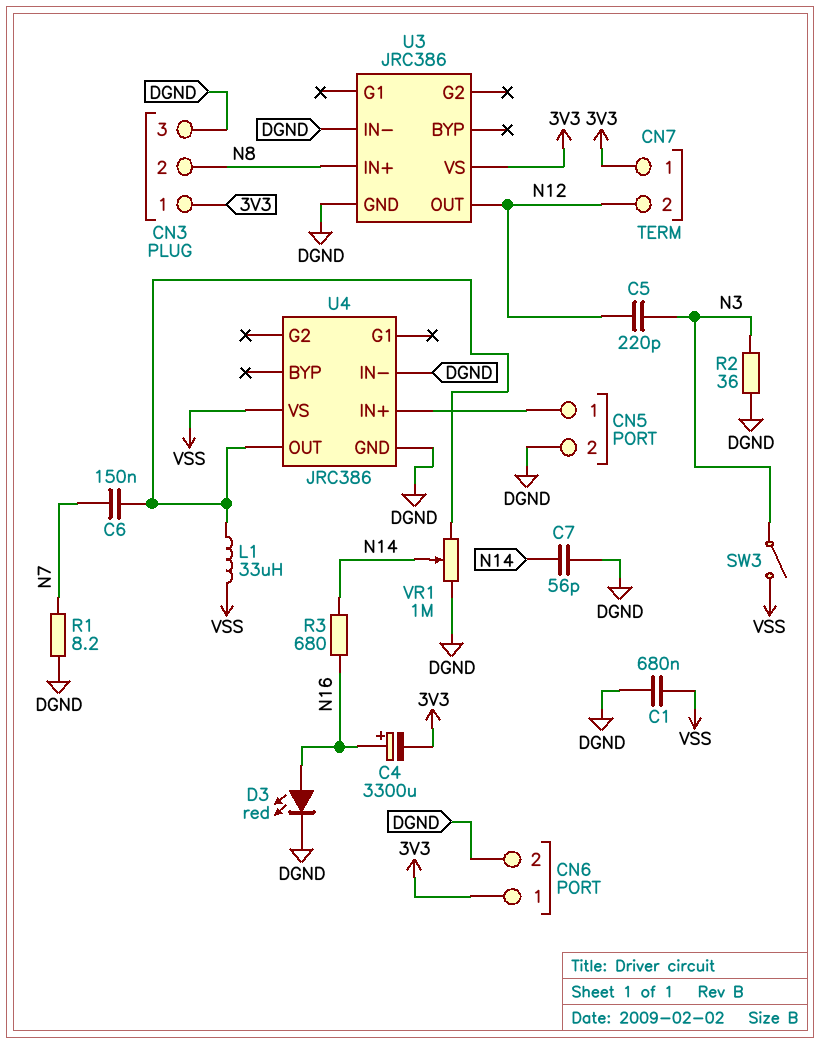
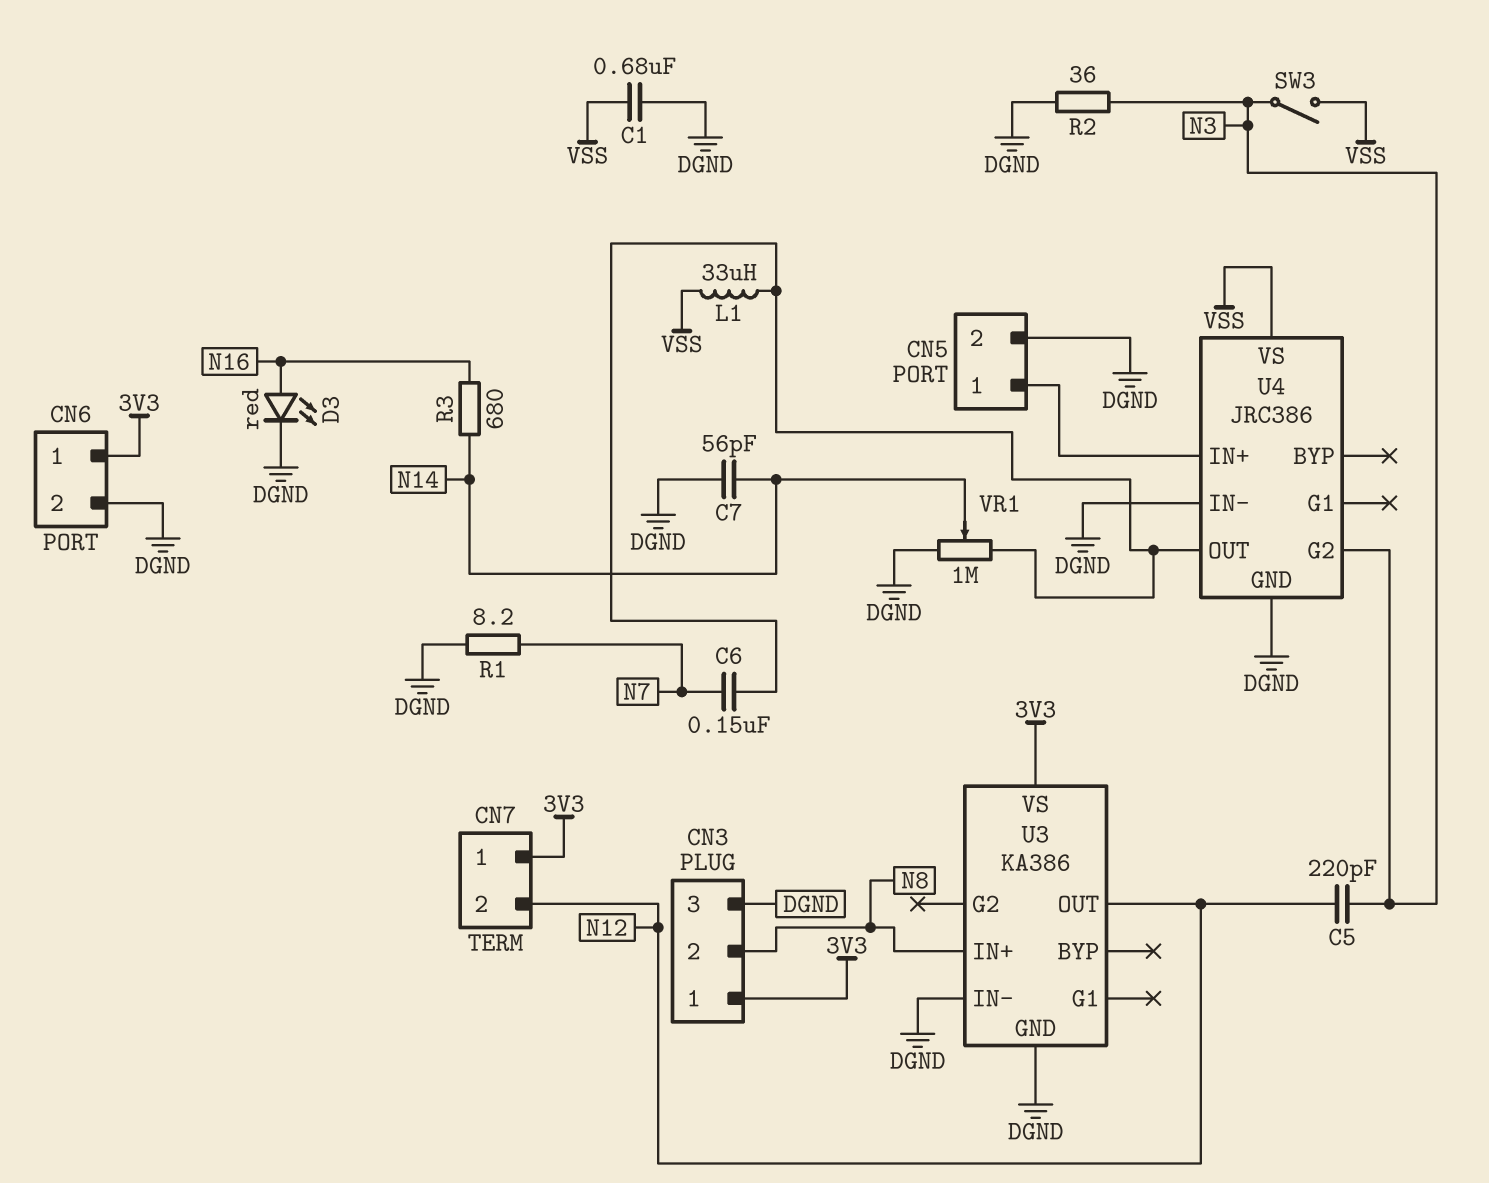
C4: 3300uF (plus N16, minus 3V3) -> none
U3: JRC386 -> KA386
U4 pin G2: none -> N3

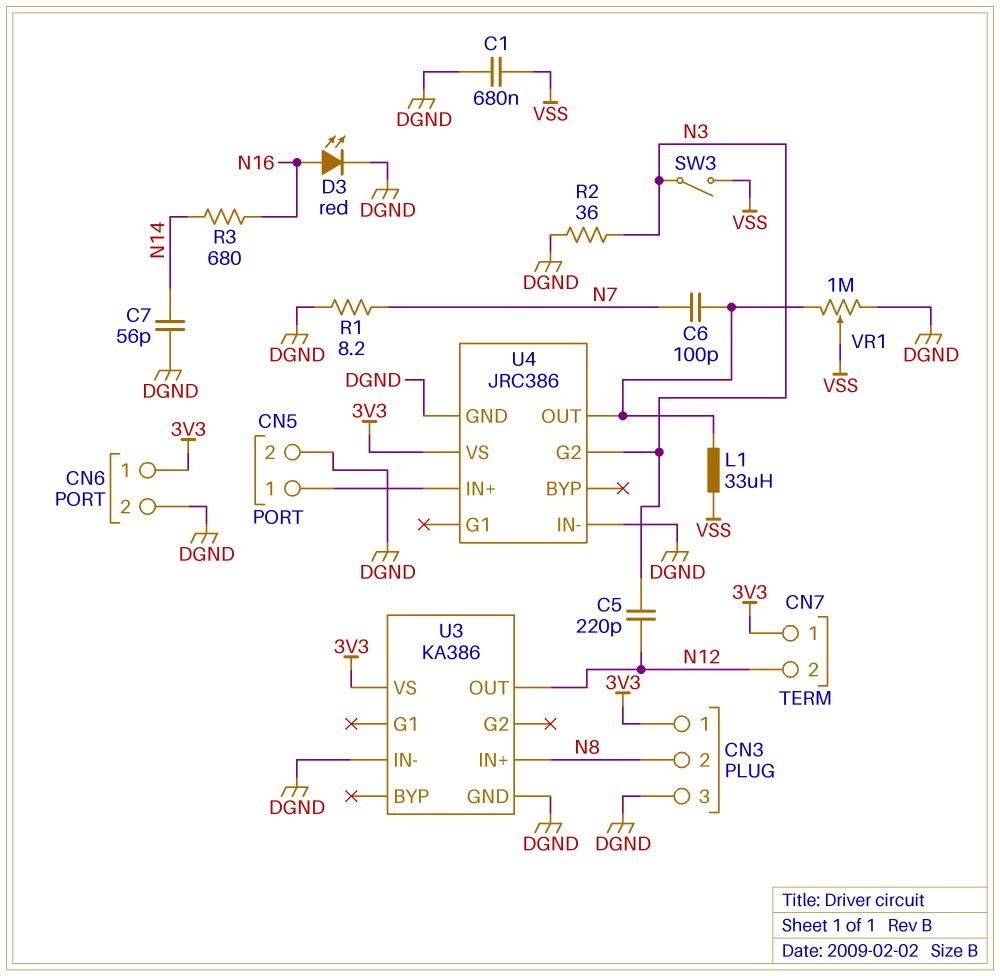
C6: 150nF (N7, U4/OUT) -> 100pF (N7, U4/OUT)
U4 pin VS: VSS -> 3V3
VR1: 1M (DGND, U4/OUT, wiper N14) -> 1M (DGND, U4/OUT, wiper VSS)

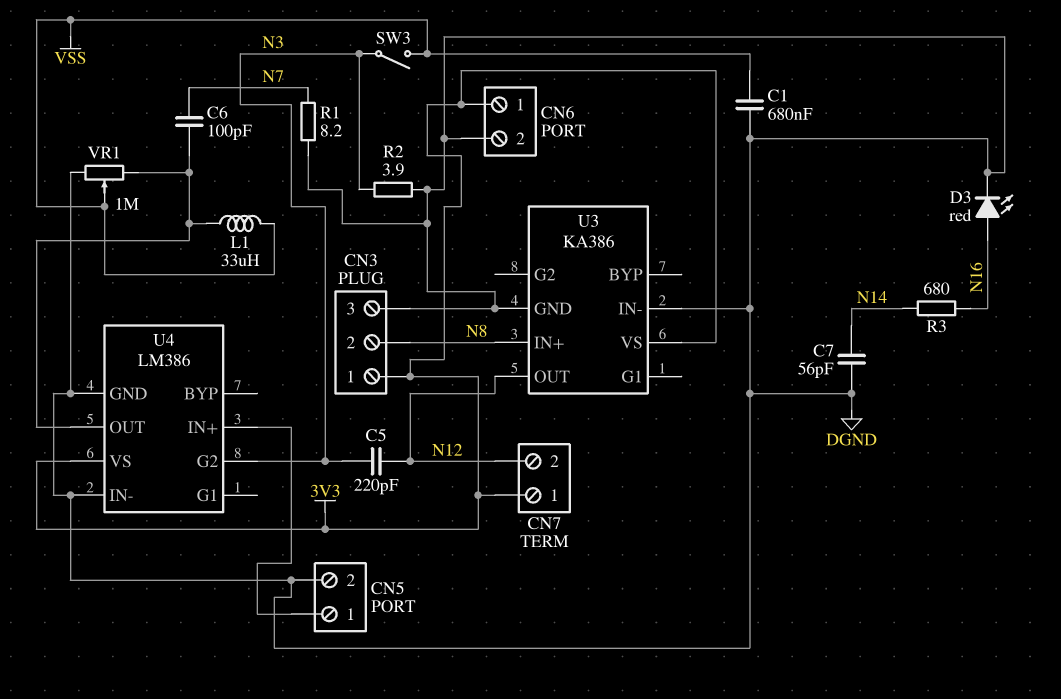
R2: 36 (DGND, N3) -> 3.9 (DGND, N3)
U4: JRC386 -> LM386

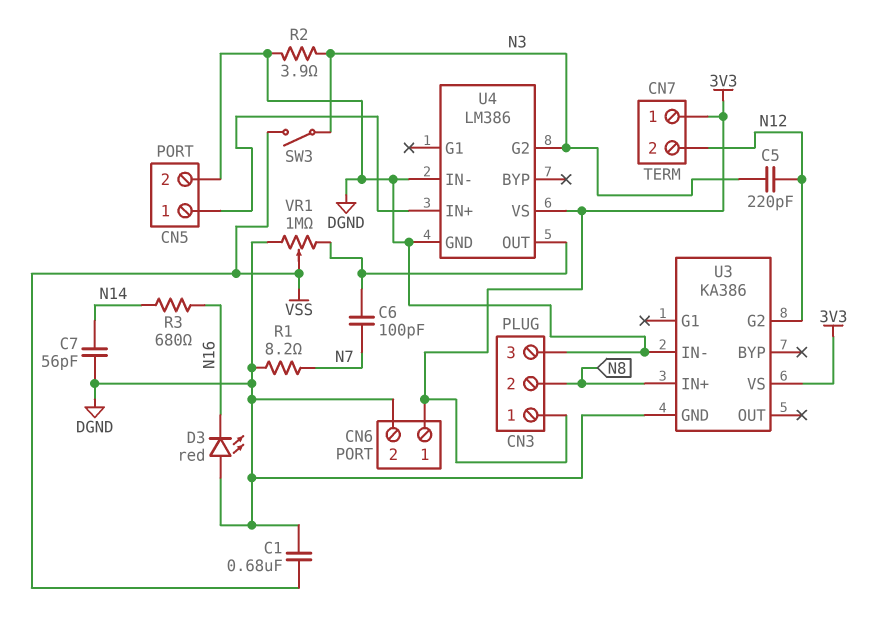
D3: LED red (A N16, K DGND) -> LED red (A DGND, K N16)
L1: 33uH (U4/OUT, VSS) -> none
U3 pin G2: none -> N12
U3 pin OUT: N12 -> none

